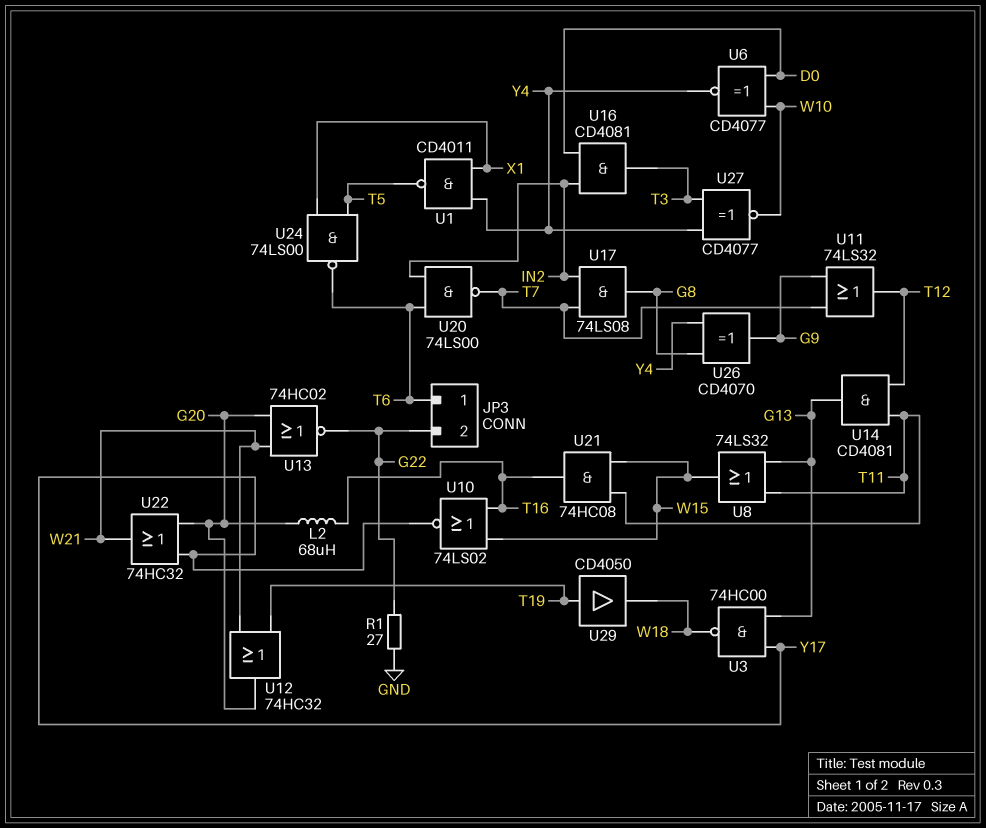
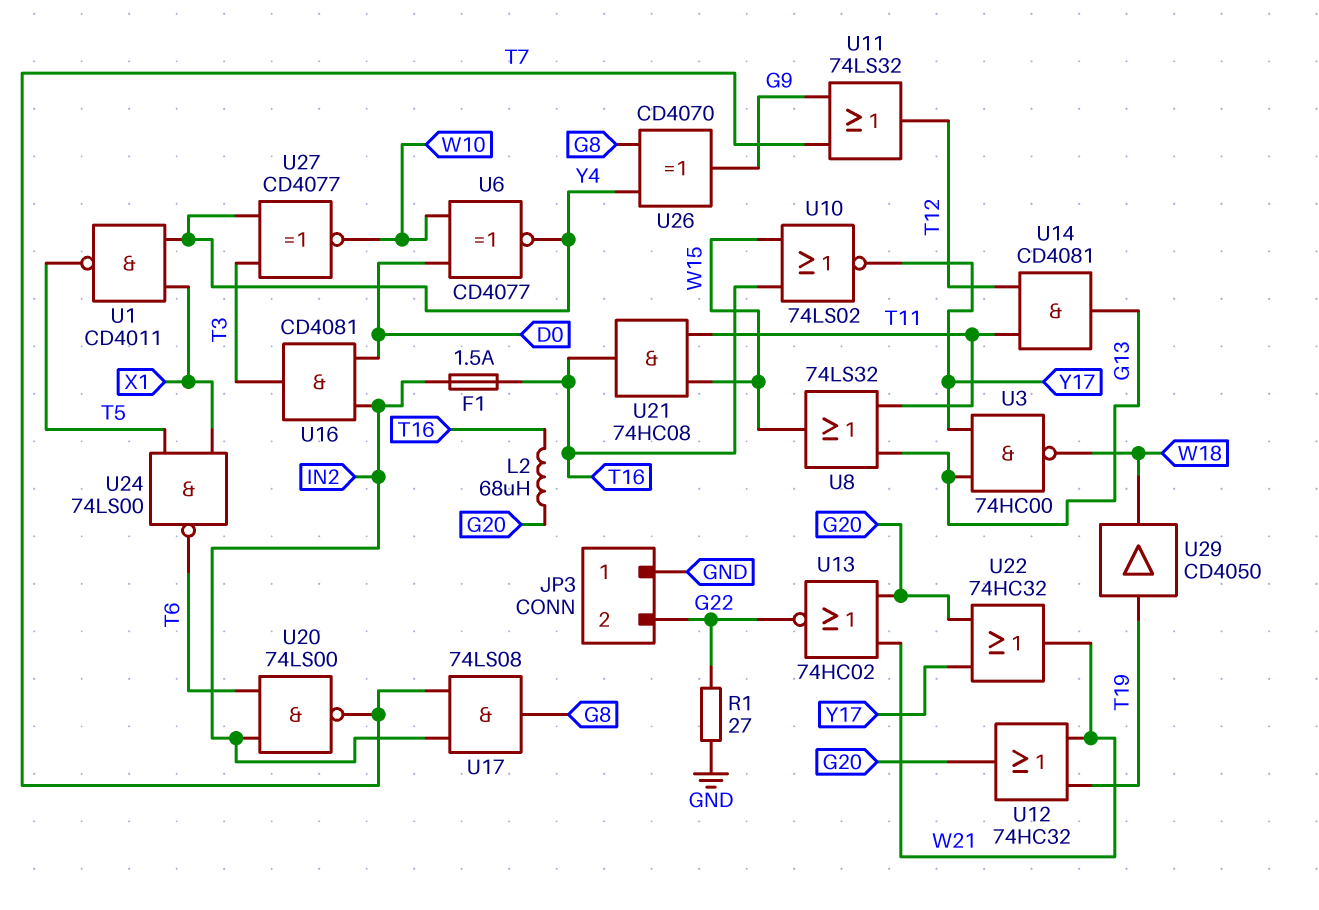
F1: none -> 1.5A (IN2, T16)
JP3 pin 1: T6 -> GND

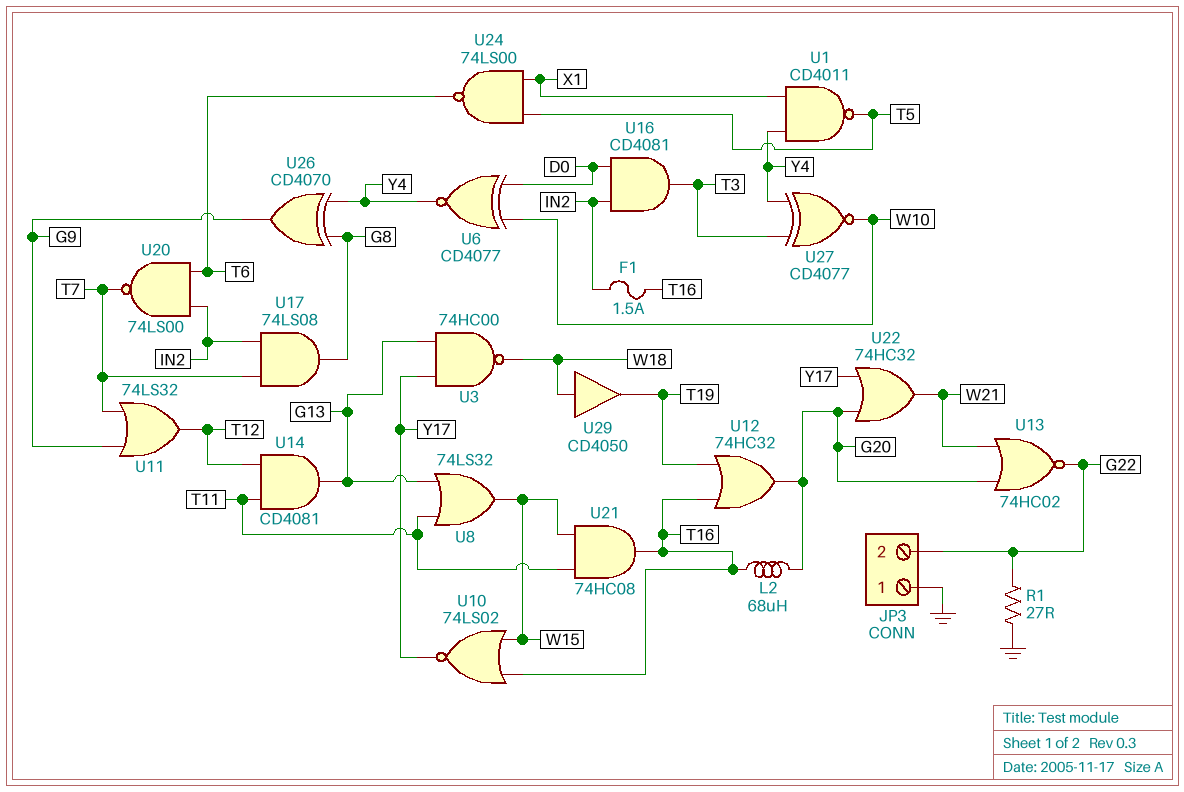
U12: OR 74HC32 (in T19, in W21, out G20) -> OR 74HC32 (in T16, in T19, out G20)
U29: buffer CD4050 (in T19, out W18) -> buffer CD4050 (in W18, out T19)

